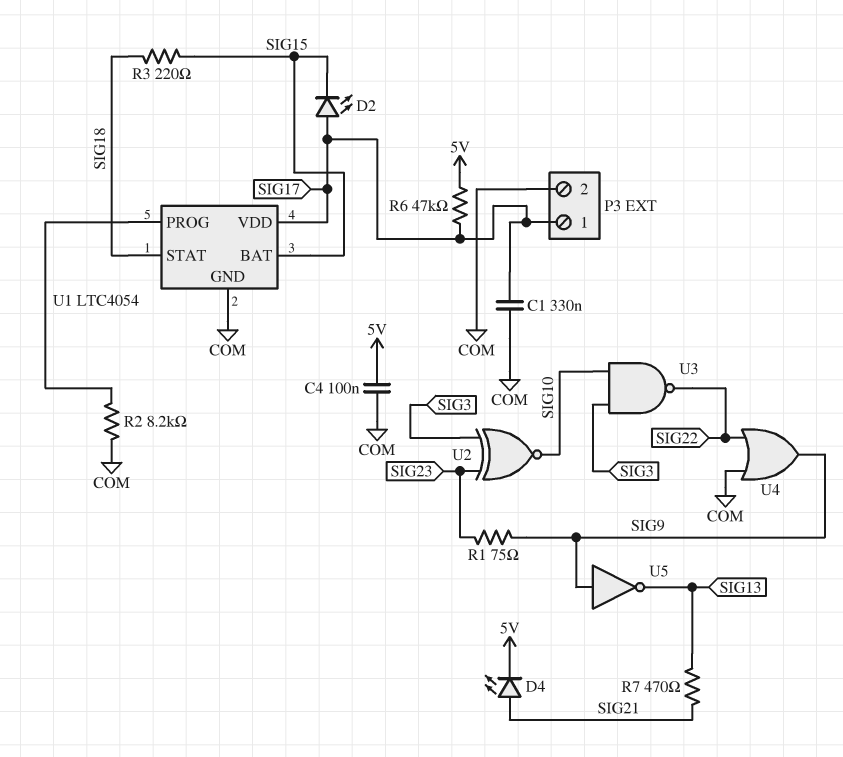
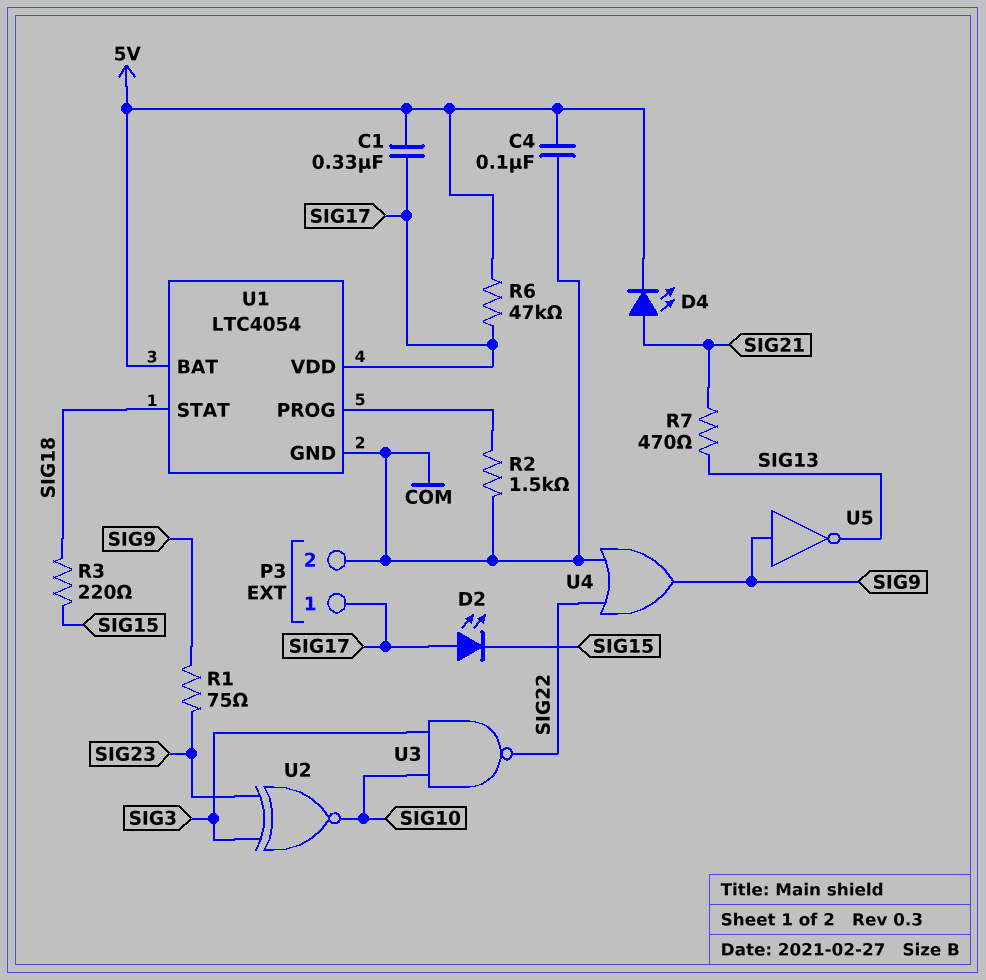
C1: 330nF (COM, SIG17) -> 330nF (5V, SIG17)
R2: 8.2k (COM, U1/PROG) -> 1.5k (COM, U1/PROG)
U1 pin BAT: SIG15 -> 5V

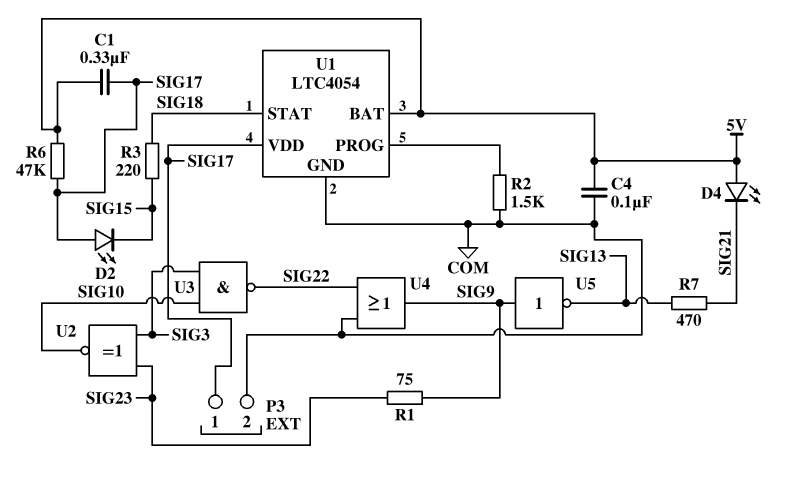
D4: LED (A SIG21, K 5V) -> LED (A 5V, K SIG21)

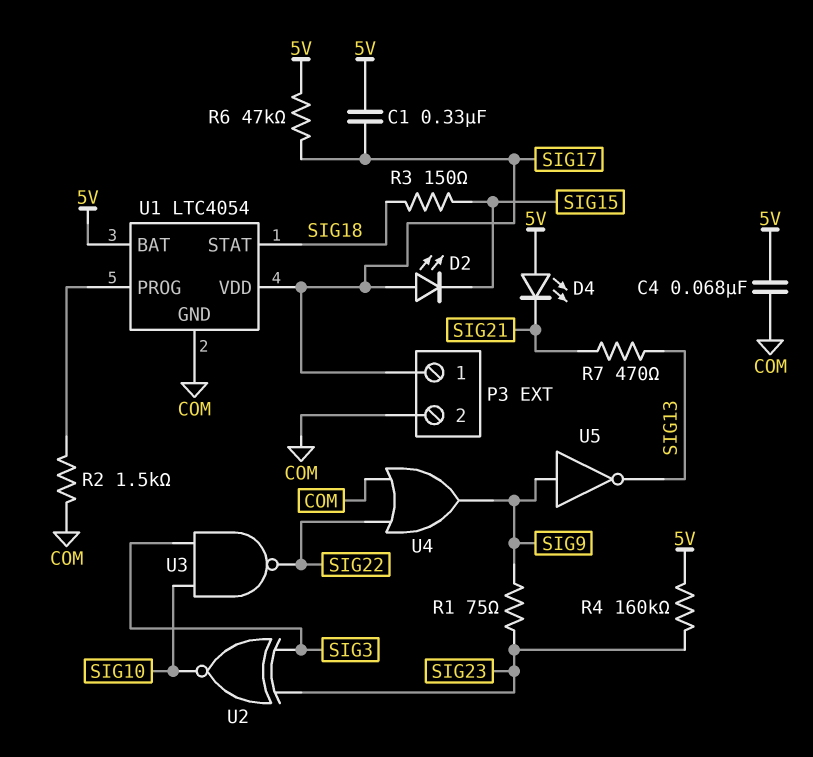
C4: 100nF (5V, COM) -> 68nF (5V, COM)
R3: 220 (SIG15, SIG18) -> 150 (SIG15, SIG18)
R4: none -> 160k (5V, SIG23)

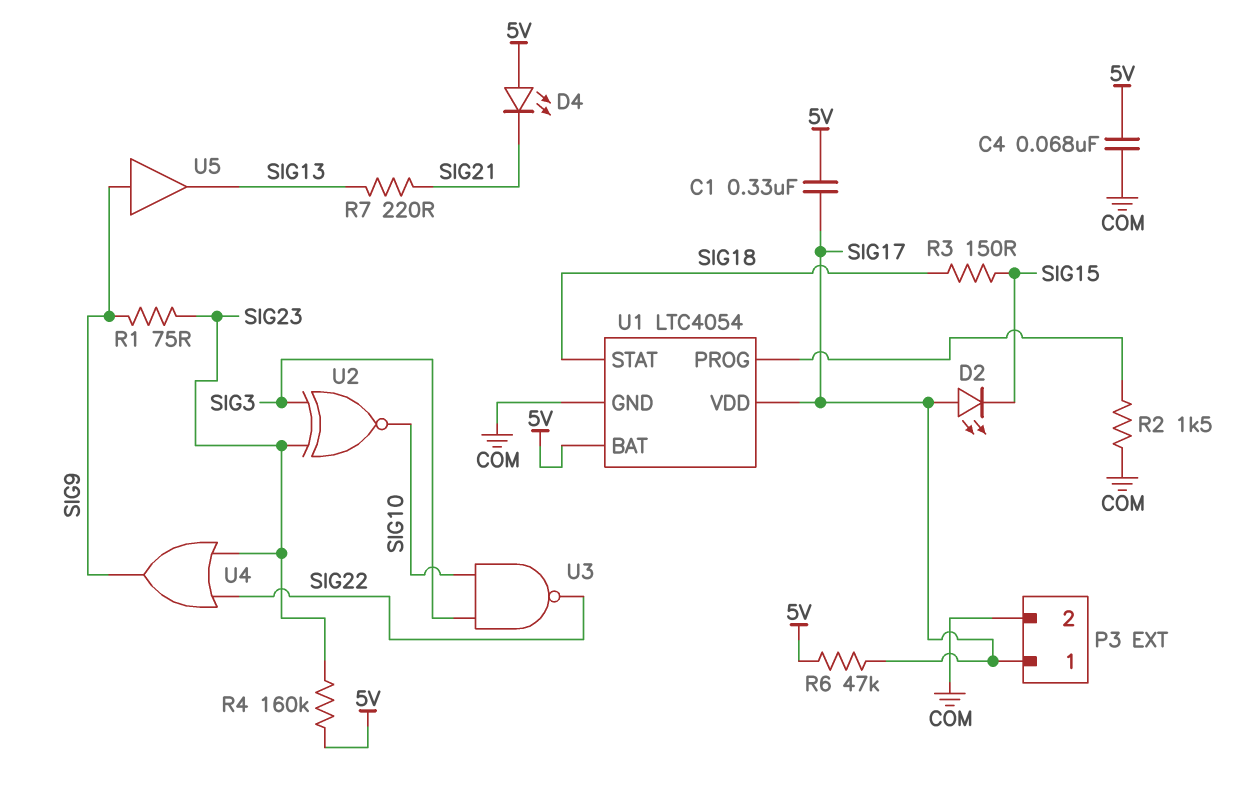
R7: 470 (SIG13, SIG21) -> 220 (SIG13, SIG21)
U4: OR (in COM, in SIG22, out SIG9) -> OR (in SIG22, in SIG23, out SIG9)
U5: NOT (in SIG9, out SIG13) -> buffer (in SIG9, out SIG13)

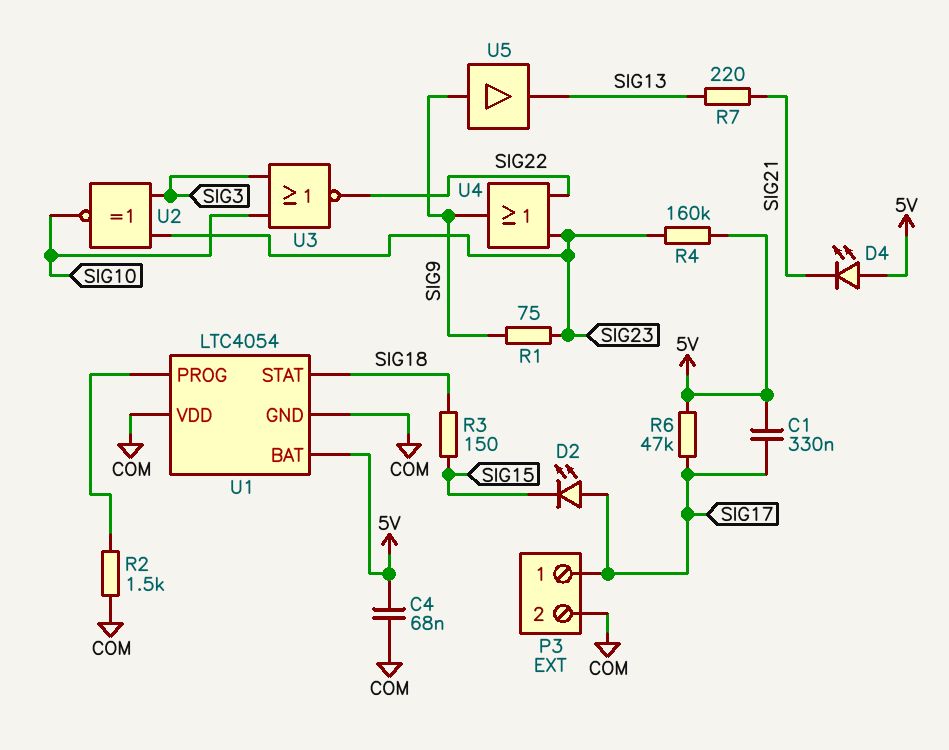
U1 pin VDD: SIG17 -> COM
U3: NAND (in SIG3, in SIG10, out SIG22) -> NOR (in SIG3, in SIG10, out SIG22)

